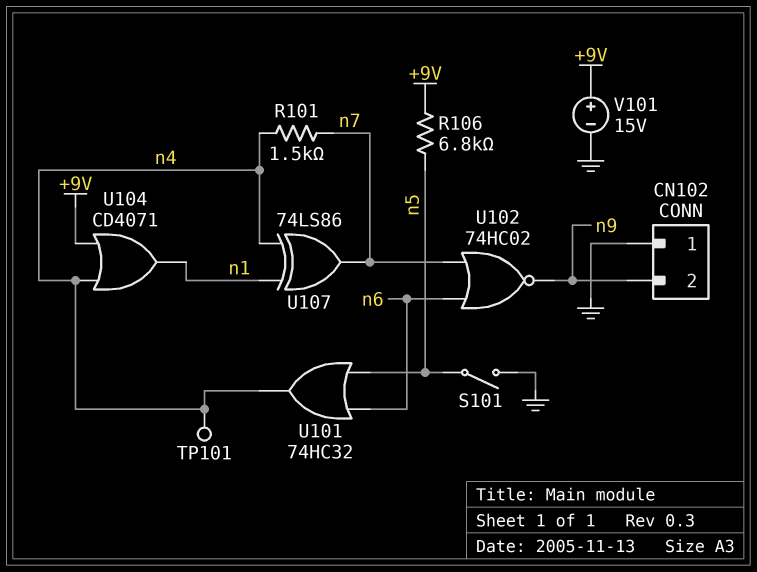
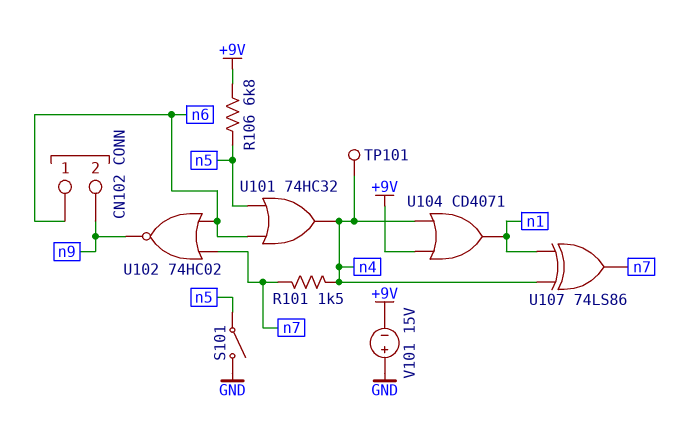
CN102 pin 1: GND -> n6
V101: 15V (plus +9V, minus GND) -> 15V (plus GND, minus +9V)

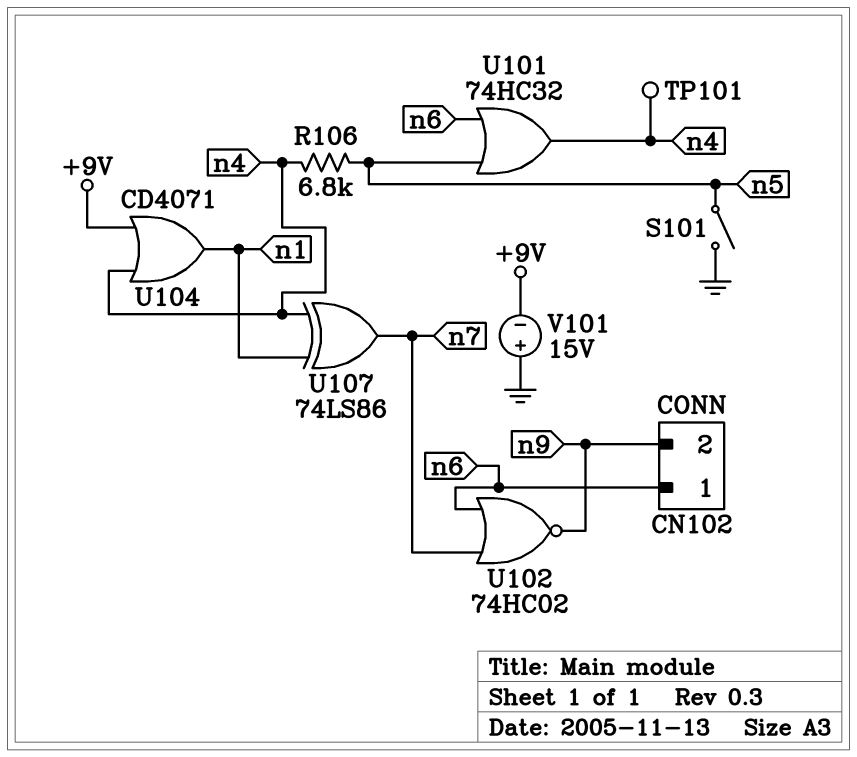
R101: 1.5k (n4, n7) -> none
R106: 6.8k (+9V, n5) -> 6.8k (n4, n5)

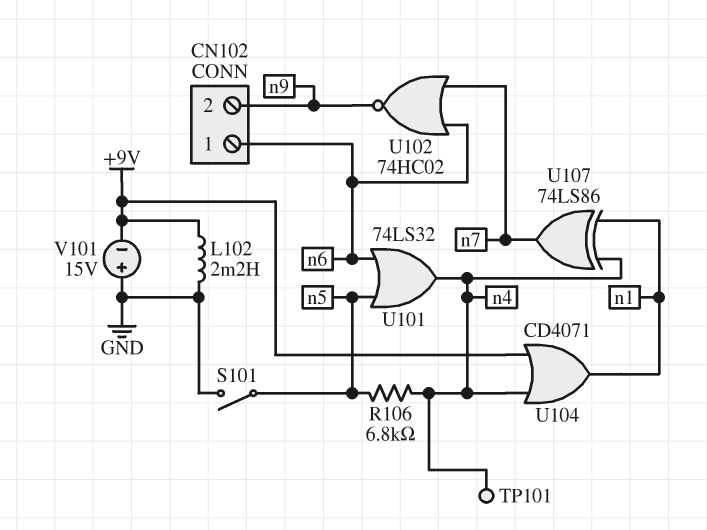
L102: none -> 2.2mH (+9V, GND)
U101: OR 74HC32 (in n5, in n6, out n4) -> OR 74LS32 (in n5, in n6, out n4)

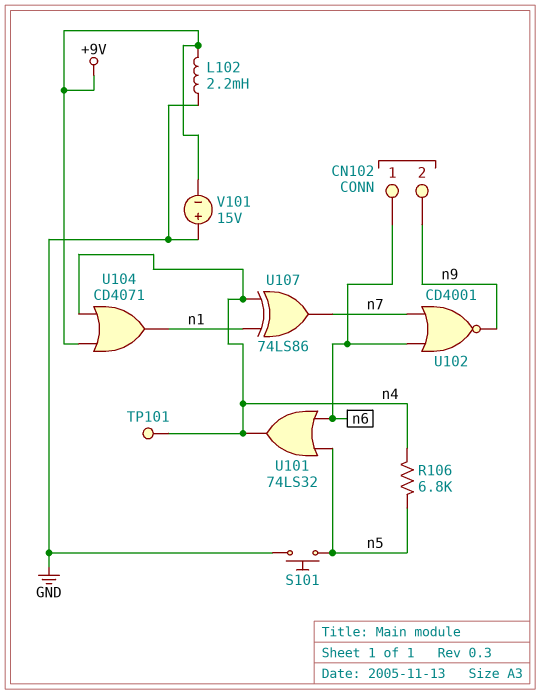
S101: switch (GND, n5) -> button (GND, n5)
U102: NOR 74HC02 (in n6, in n7, out n9) -> NOR CD4001 (in n6, in n7, out n9)

